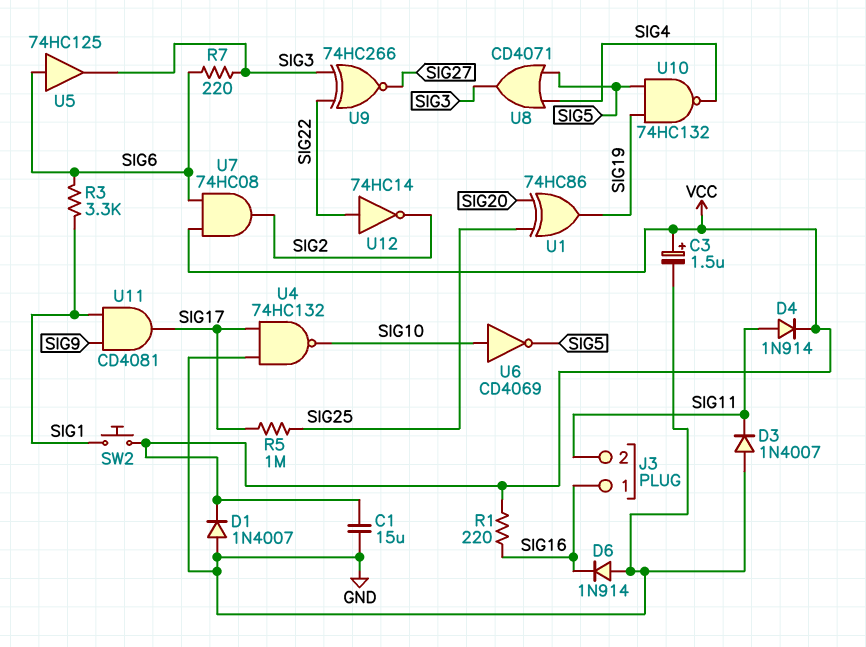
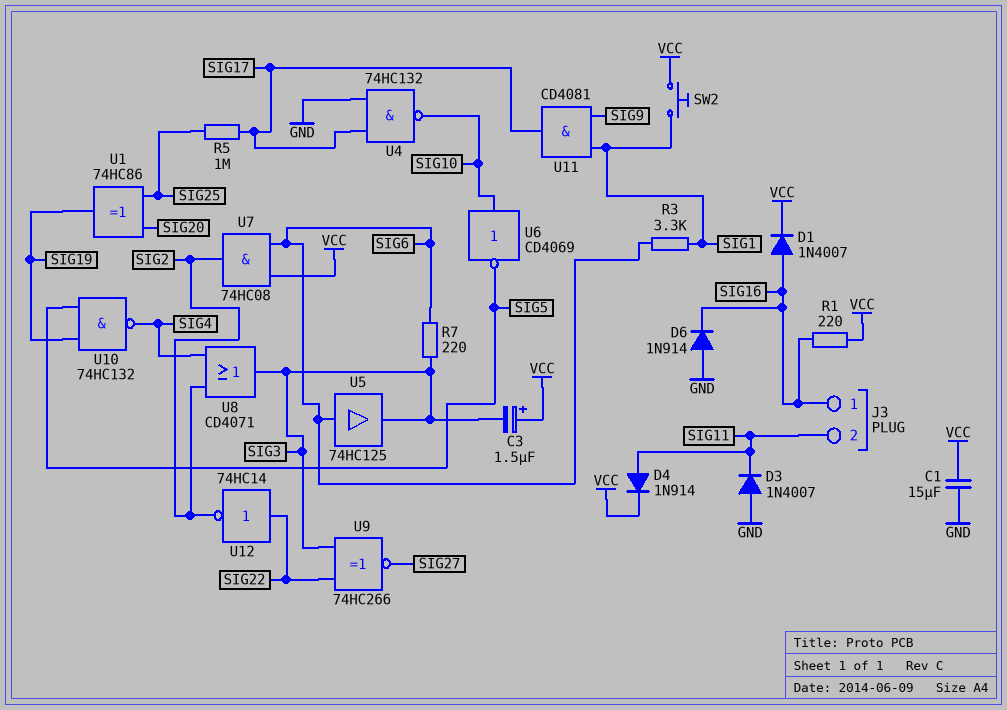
C3: 1.5uF (plus VCC, minus GND) -> 1.5uF (plus VCC, minus SIG3)
D1: diode 1N4007 (A GND, K VCC) -> diode 1N4007 (A SIG16, K VCC)
U8: OR CD4071 (in SIG4, in SIG5, out SIG3) -> OR CD4071 (in SIG2, in SIG4, out SIG3)

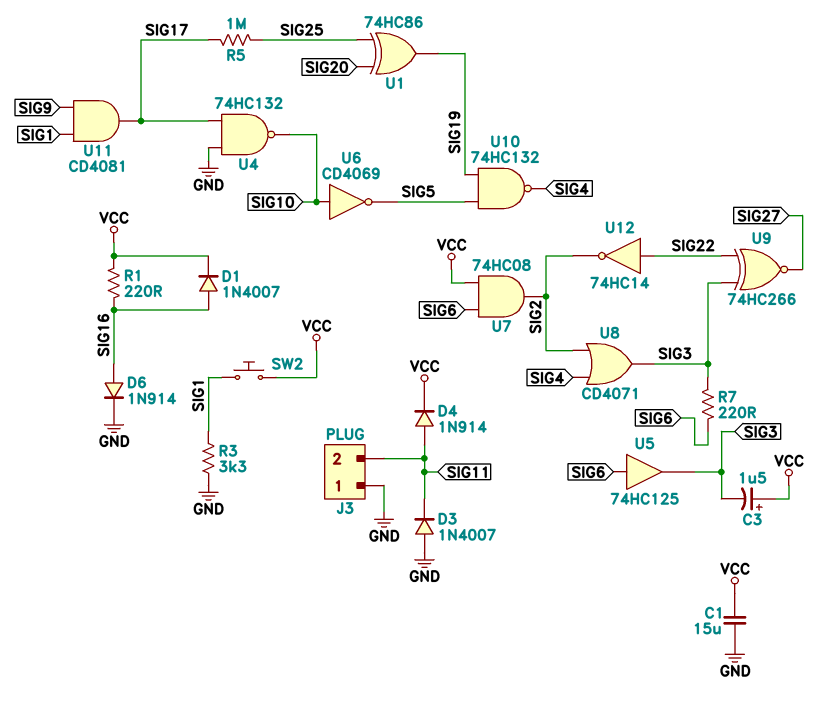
D6: diode 1N914 (A GND, K SIG16) -> diode 1N914 (A SIG16, K GND)
J3 pin 1: SIG16 -> GND
R3: 3.3k (SIG1, SIG6) -> 3.3k (GND, SIG1)

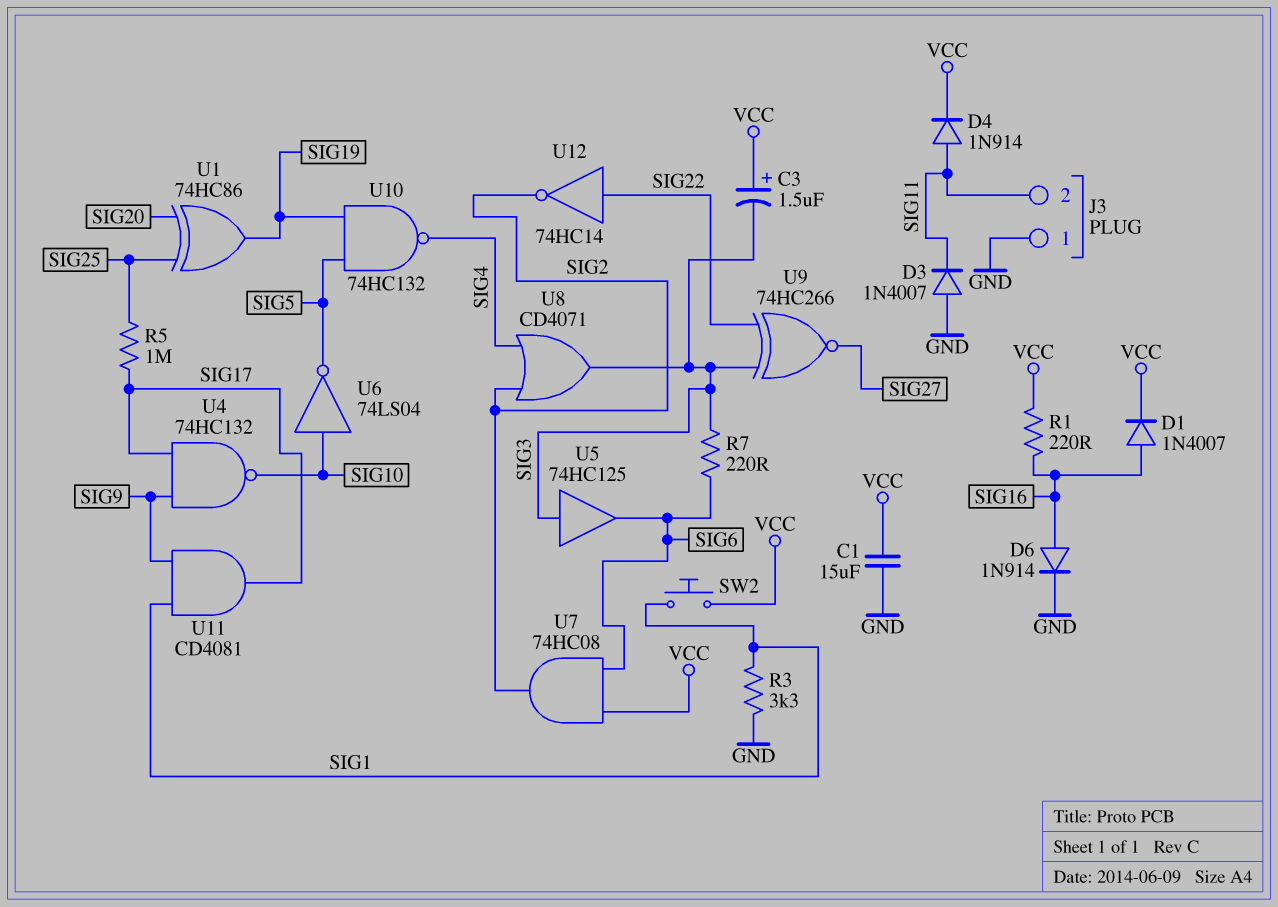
U4: NAND 74HC132 (in GND, in SIG17, out SIG10) -> NAND 74HC132 (in SIG9, in SIG17, out SIG10)
U5: buffer 74HC125 (in SIG6, out SIG3) -> buffer 74HC125 (in SIG3, out SIG6)
U6: NOT CD4069 (in SIG10, out SIG5) -> NOT 74LS04 (in SIG10, out SIG5)

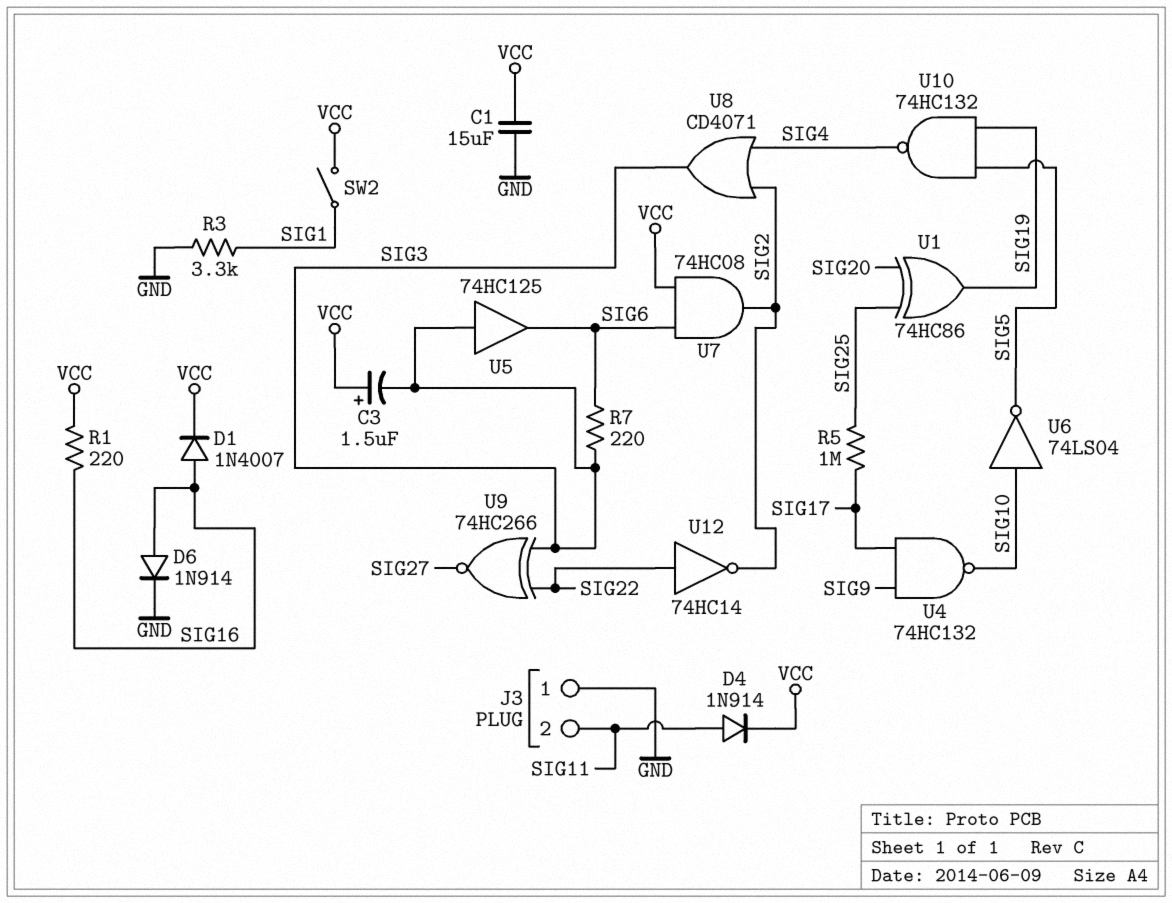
D3: diode 1N4007 (A GND, K SIG11) -> none
SW2: button (SIG1, VCC) -> switch (SIG1, VCC)
U11: AND CD4081 (in SIG1, in SIG9, out SIG17) -> none

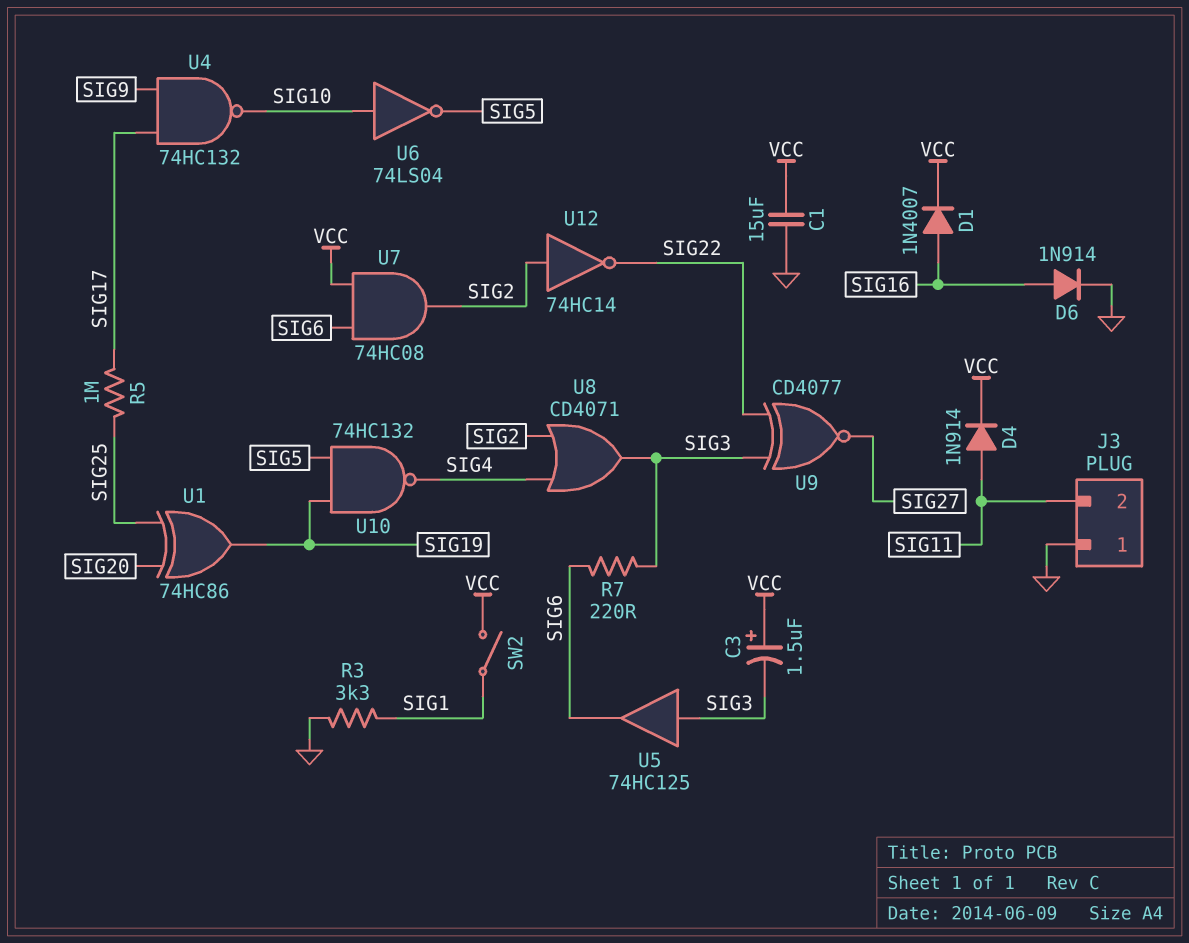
R1: 220 (SIG16, VCC) -> none
U9: XNOR 74HC266 (in SIG3, in SIG22, out SIG27) -> XNOR CD4077 (in SIG3, in SIG22, out SIG27)
U12: NOT 74HC14 (in SIG22, out SIG2) -> NOT 74HC14 (in SIG2, out SIG22)

